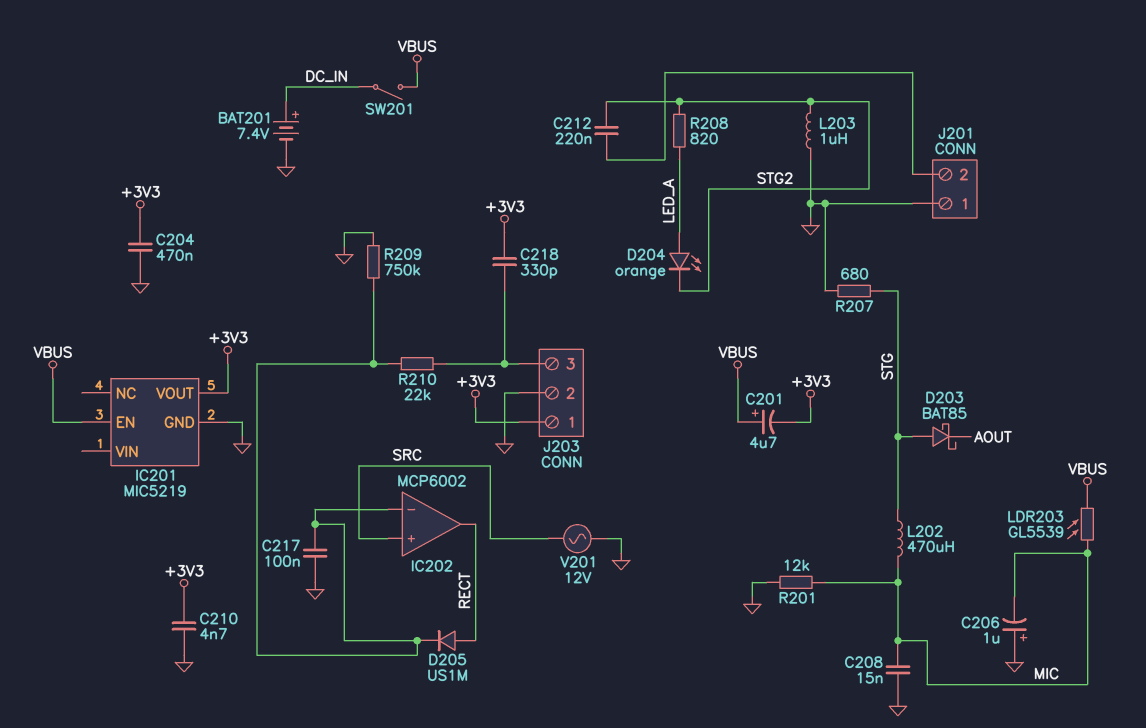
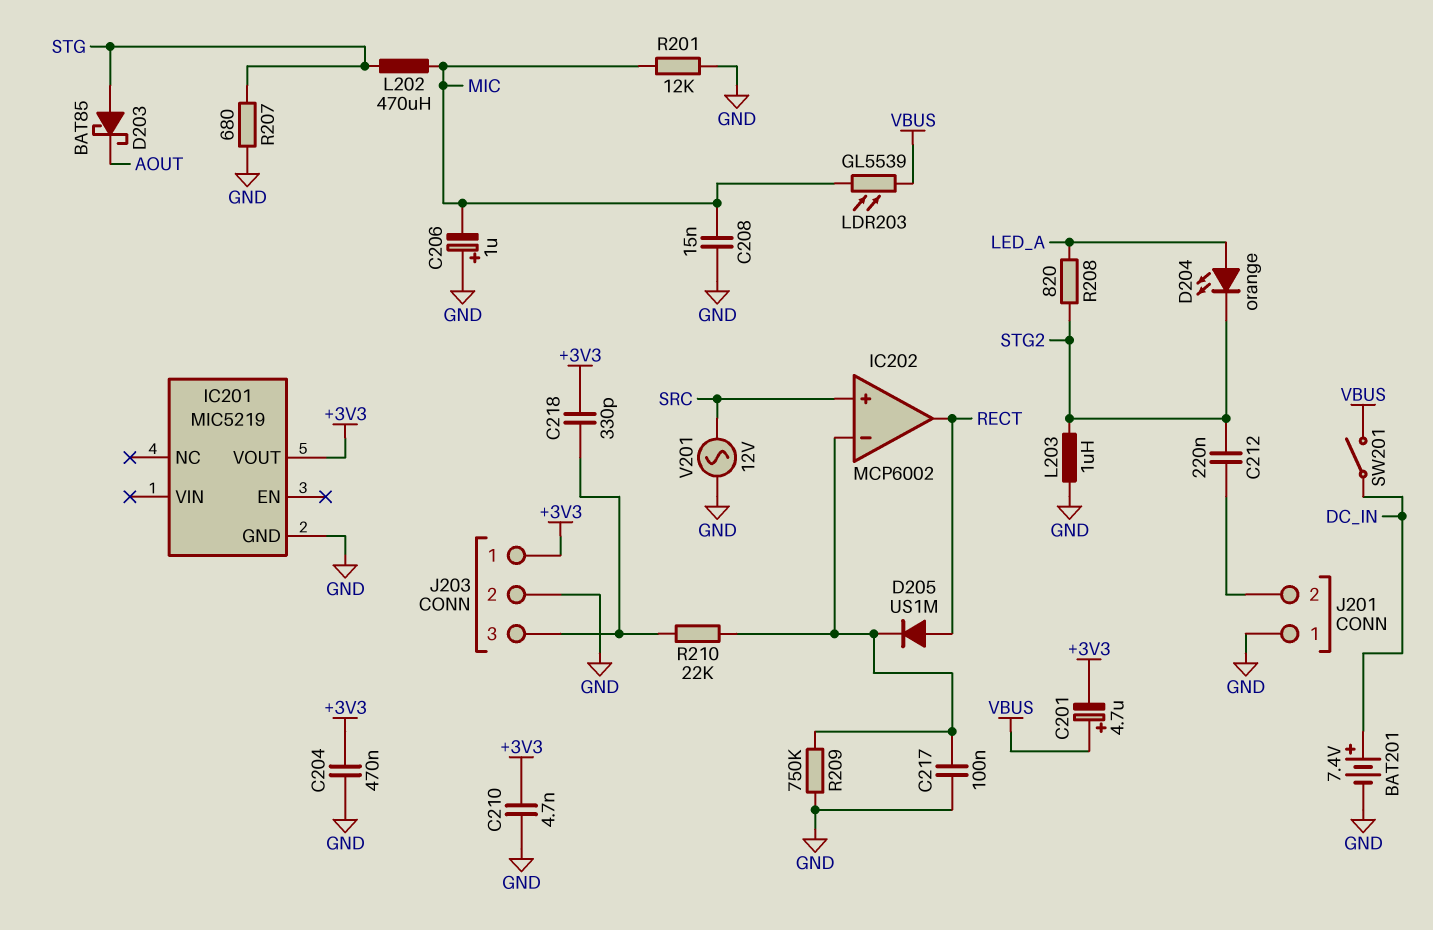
IC201 pin EN: VBUS -> none

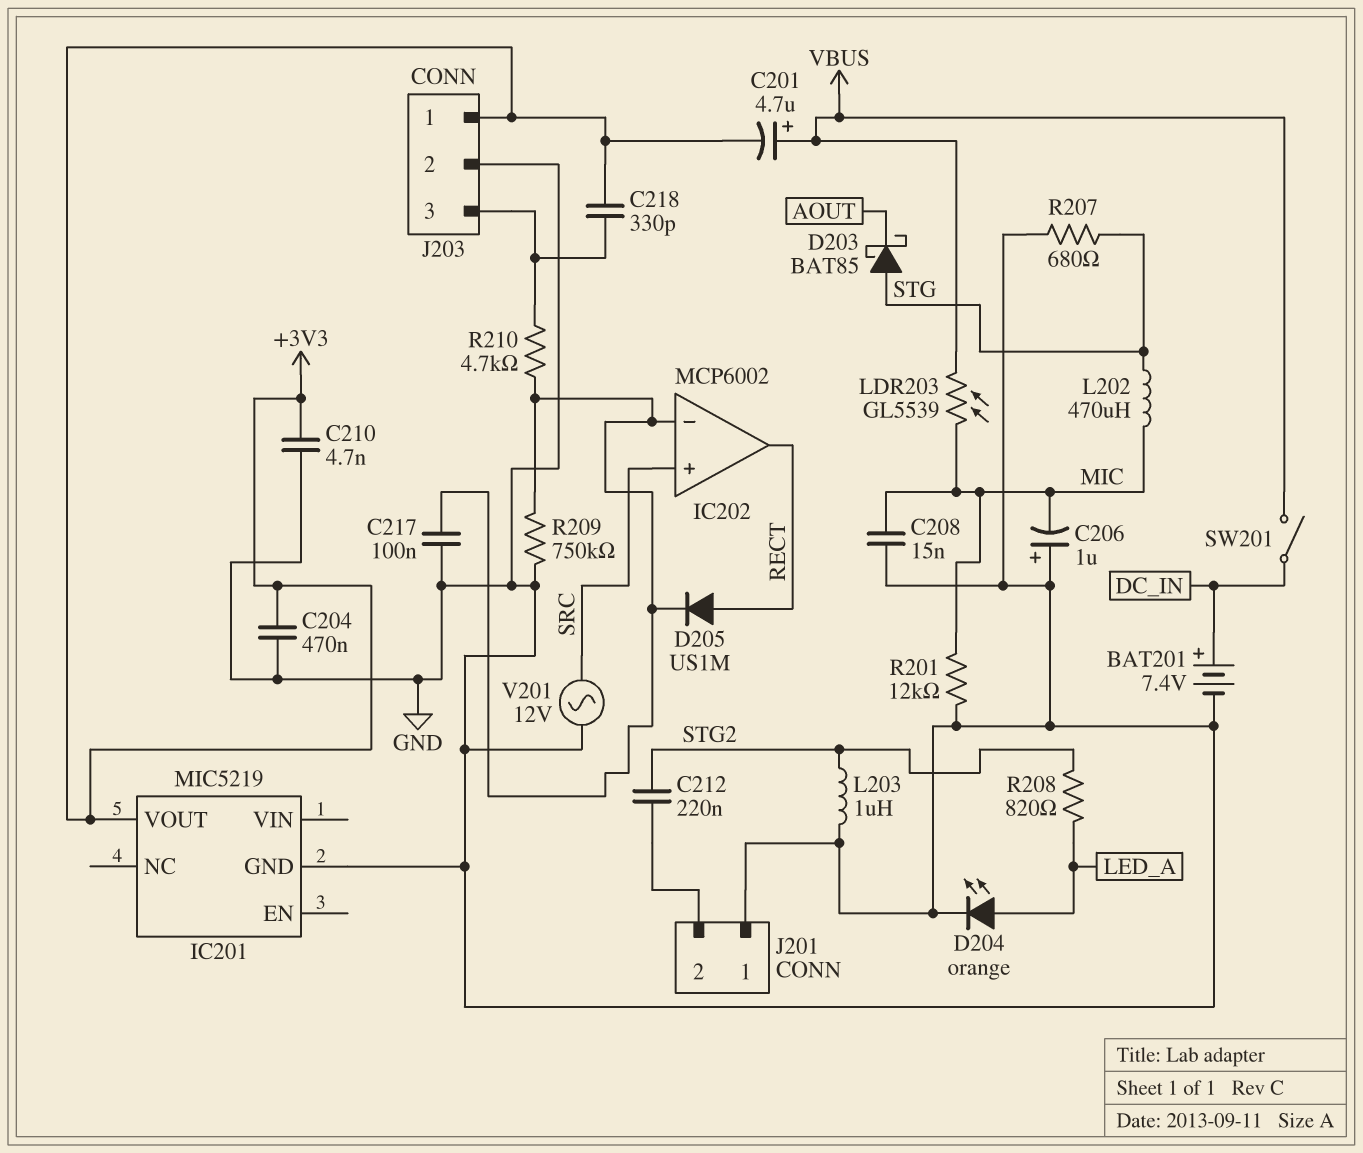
D204: LED orange (A LED_A, K STG2) -> LED orange (A LED_A, K GND)
R210: 22k (IC202/in-, J203/3) -> 4.7k (IC202/in-, J203/3)

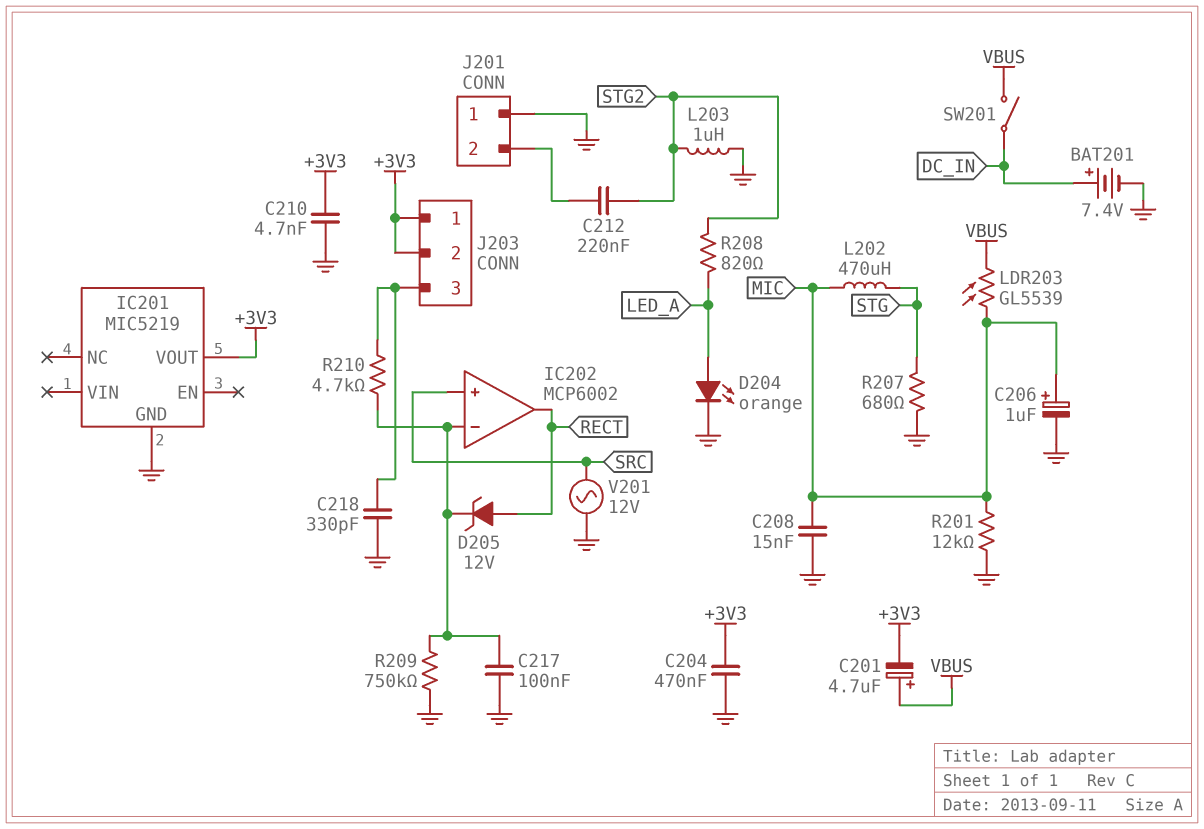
C206: 1uF (plus GND, minus MIC) -> 1uF (plus MIC, minus GND)
C218: 330pF (+3V3, J203/3) -> 330pF (GND, J203/3)
D203: schottky BAT85 (A STG, K AOUT) -> none
D205: diode US1M (A RECT, K IC202/in-) -> zener 12V (A RECT, K IC202/in-)
J203 pin 2: GND -> +3V3

